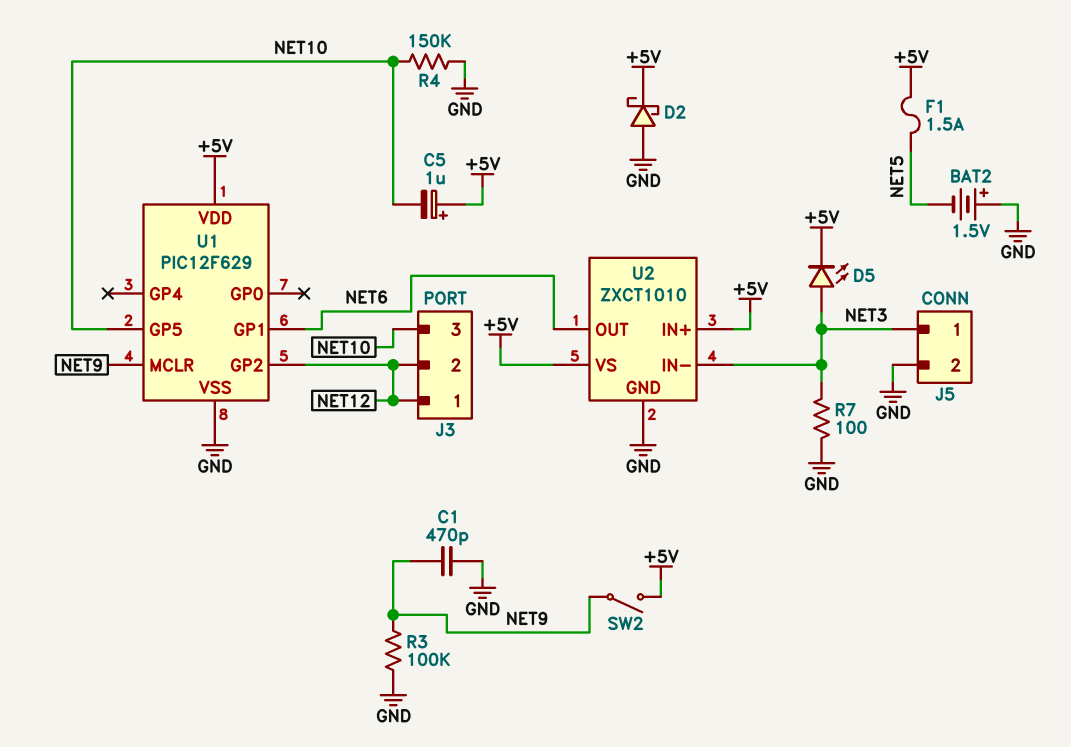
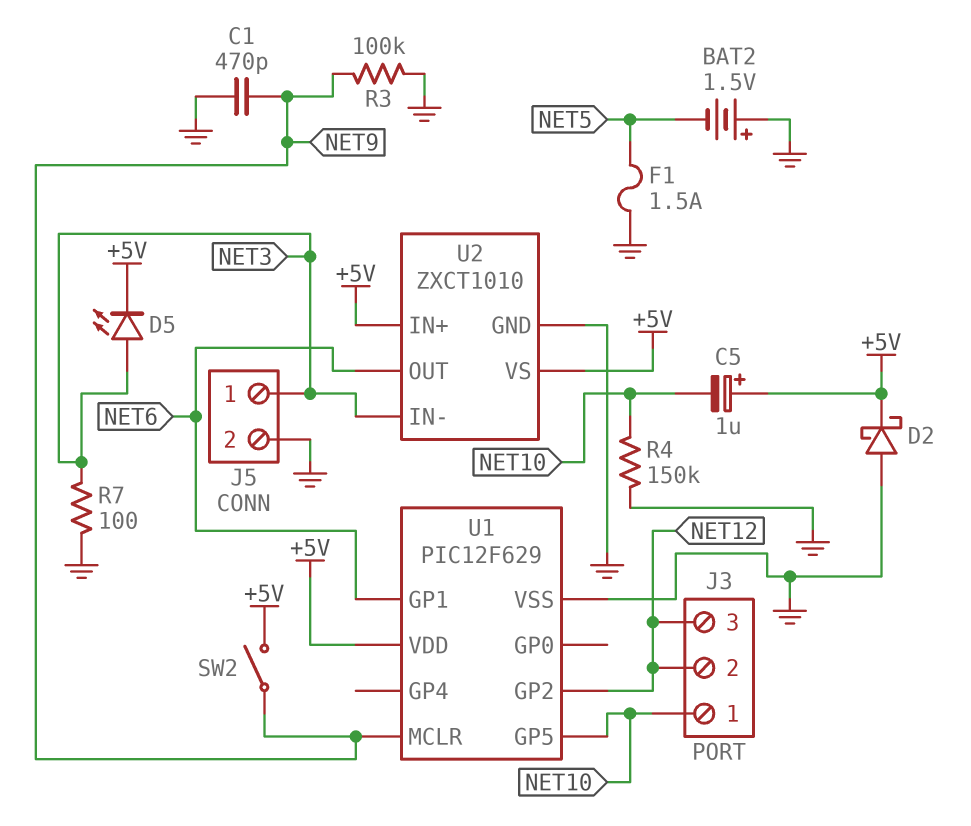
F1: 1.5A (+5V, NET5) -> 1.5A (GND, NET5)
J3 pin 1: NET12 -> NET10
J3 pin 3: NET10 -> NET12

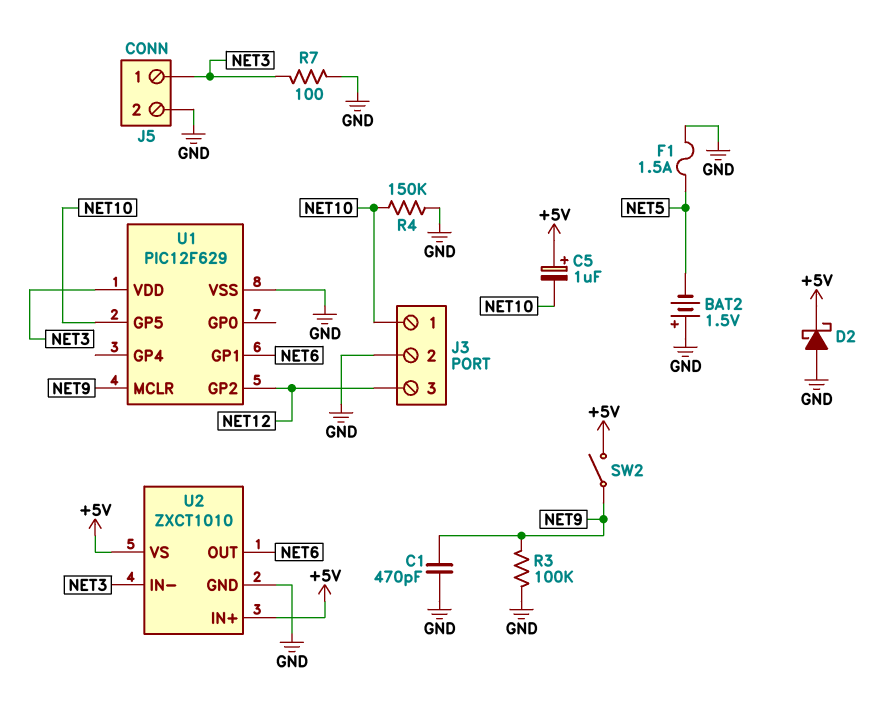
D5: LED (A NET3, K +5V) -> none
J3 pin 2: NET12 -> GND
U1 pin VDD: +5V -> NET3

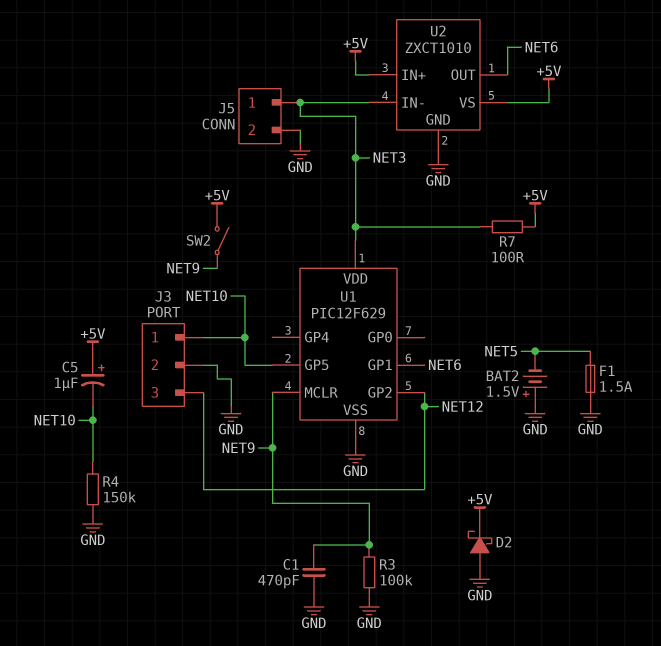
R7: 100 (GND, NET3) -> 100 (+5V, NET3)

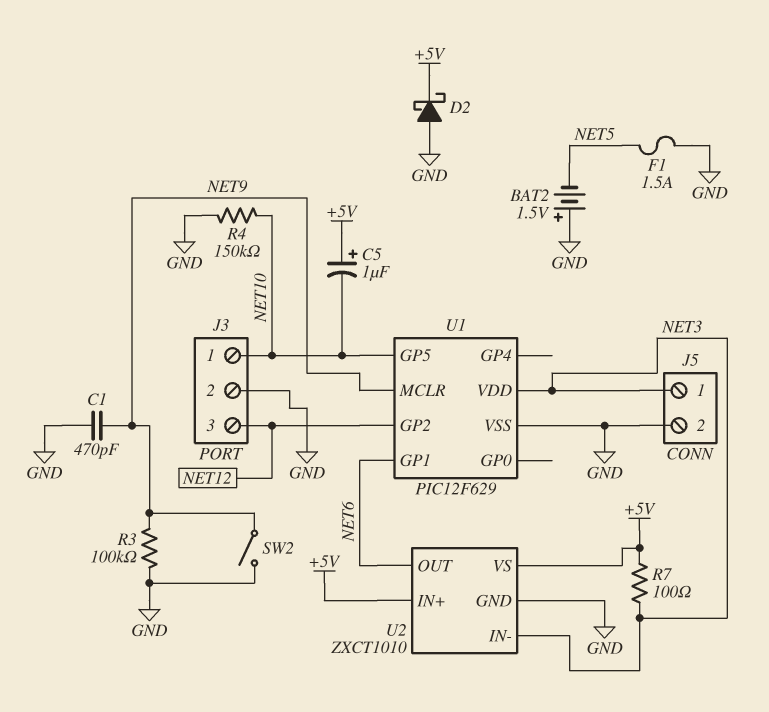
SW2: switch (+5V, NET9) -> switch (GND, NET9)

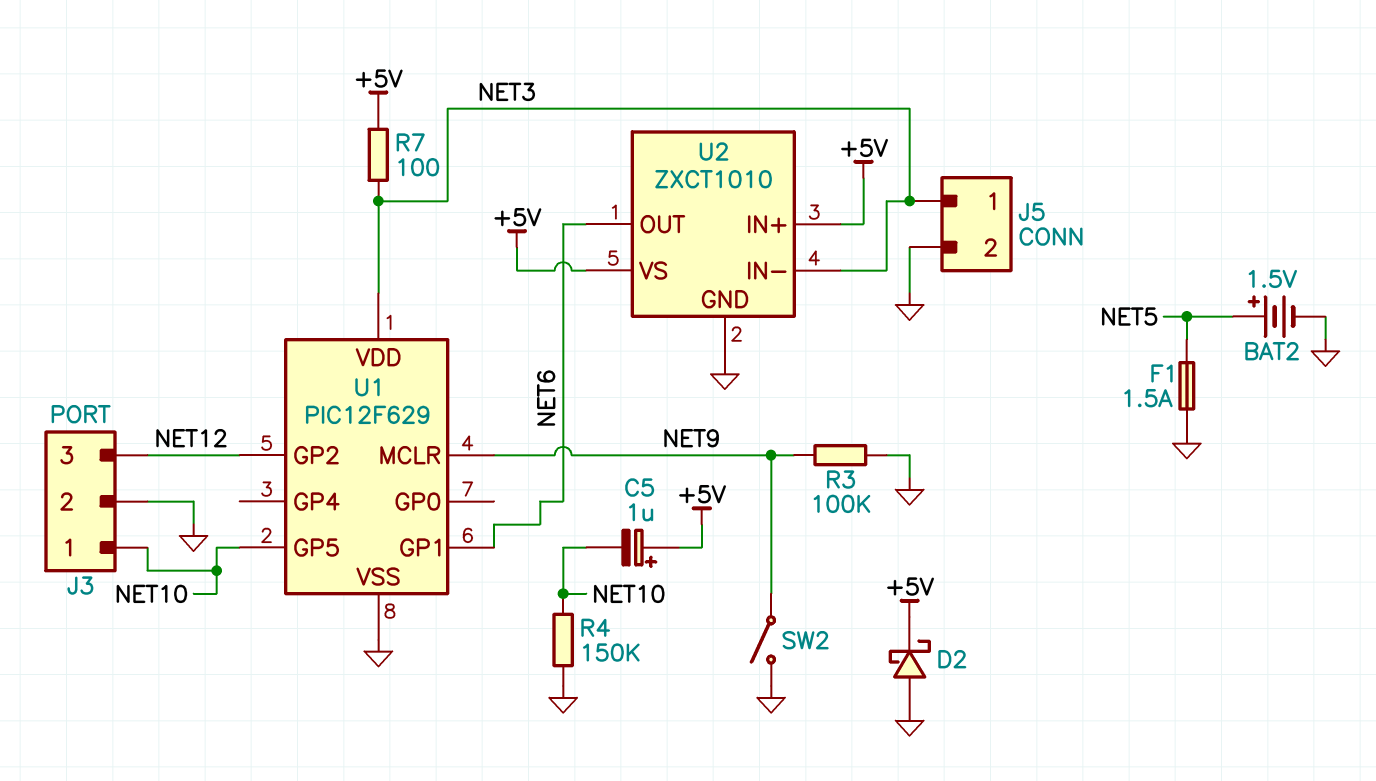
BAT2: 1.5V (plus GND, minus NET5) -> 1.5V (plus NET5, minus GND)
C1: 470pF (GND, NET9) -> none

